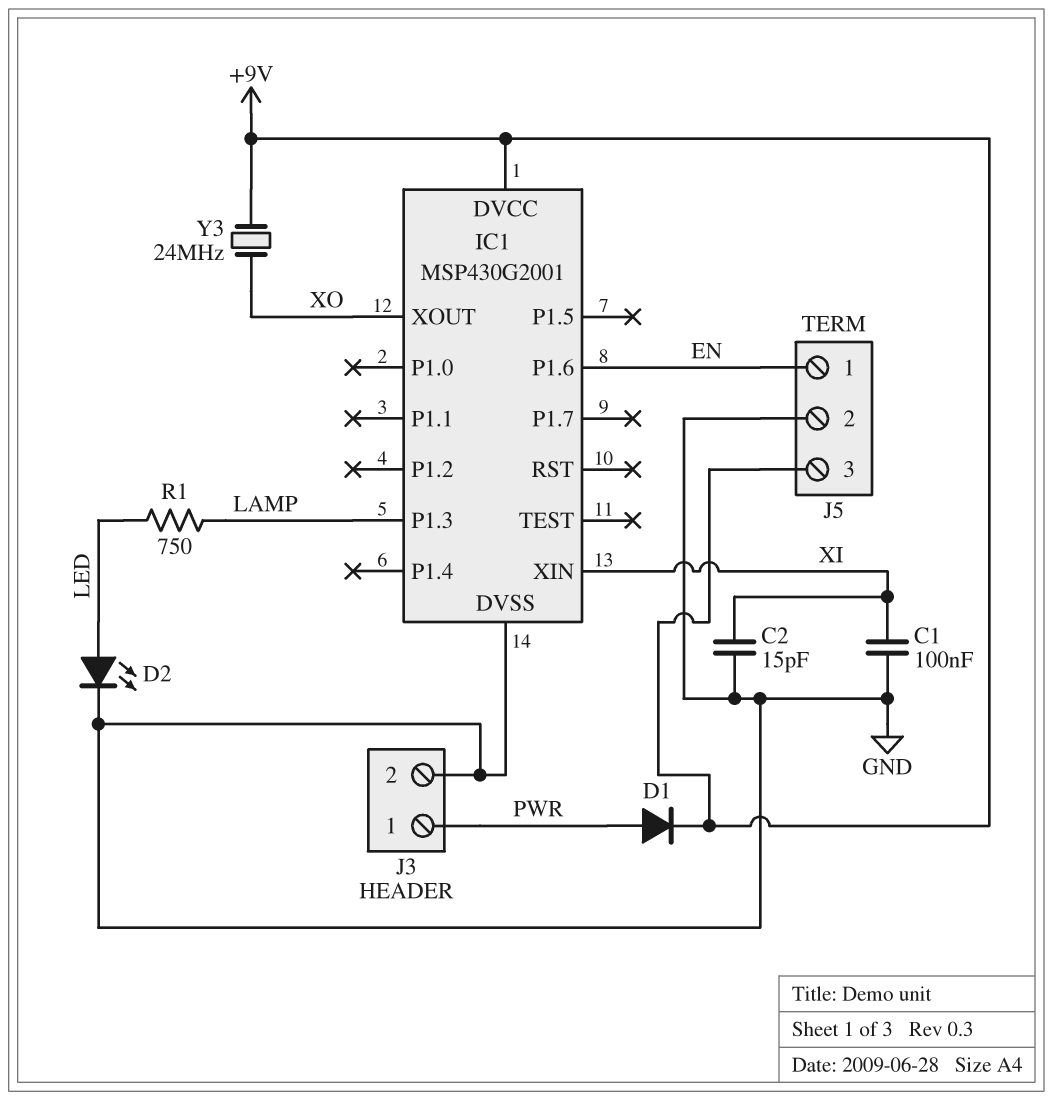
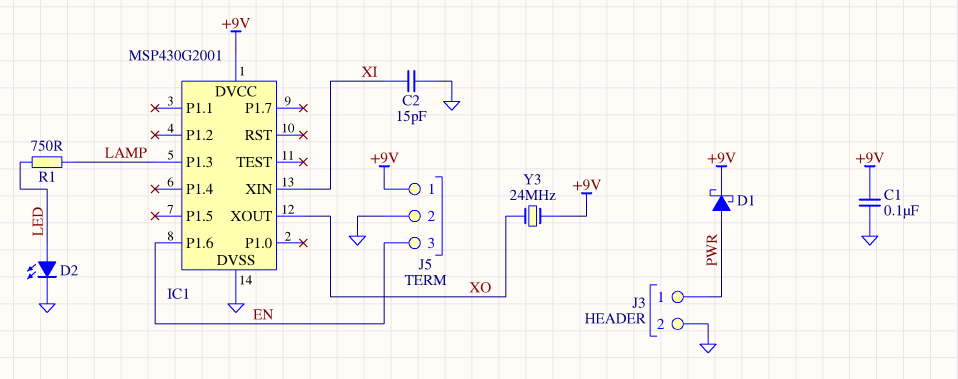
C1: 100nF (GND, XI) -> 100nF (+9V, GND)
D1: diode (A PWR, K +9V) -> schottky (A PWR, K +9V)
J5 pin 1: EN -> +9V
J5 pin 3: +9V -> EN

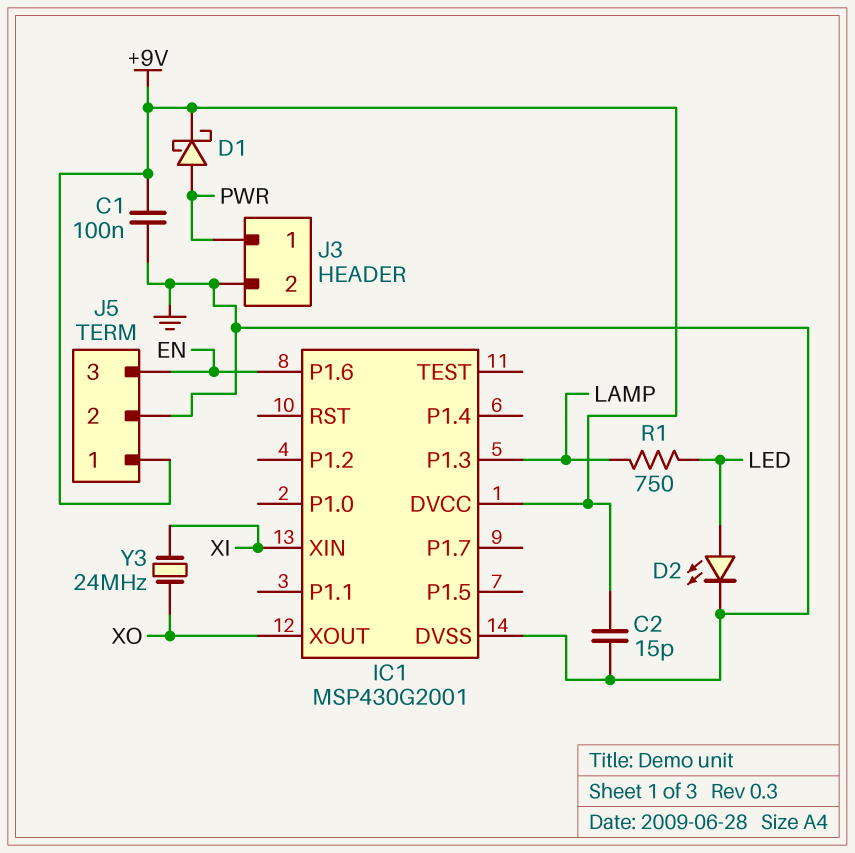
C2: 15pF (GND, XI) -> 15pF (+9V, GND)
Y3: 24MHz (+9V, XO) -> 24MHz (XI, XO)

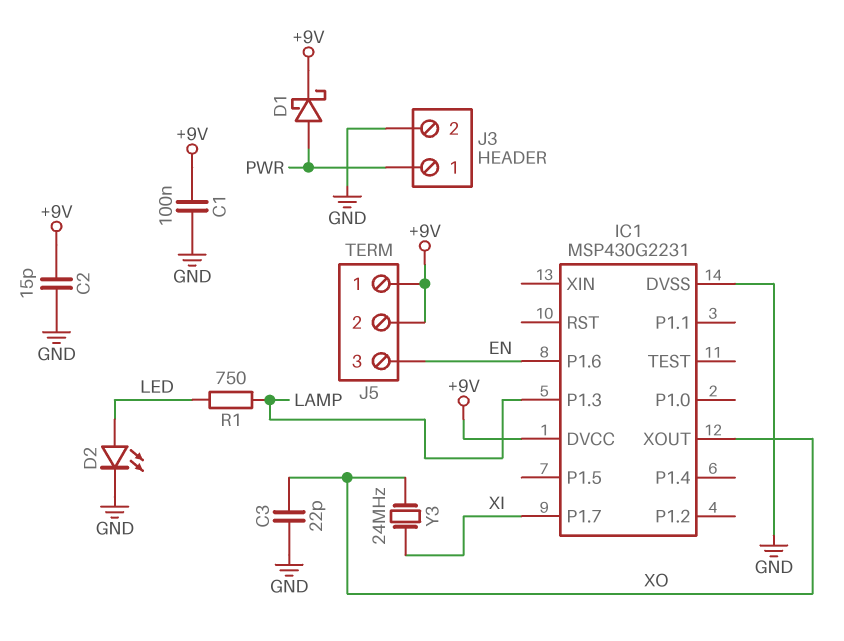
C3: none -> 22pF (GND, XO)
IC1: MSP430G2001 -> MSP430G2231
IC1 pin P1.7: none -> XI
IC1 pin XIN: XI -> none
J5 pin 2: GND -> +9V

